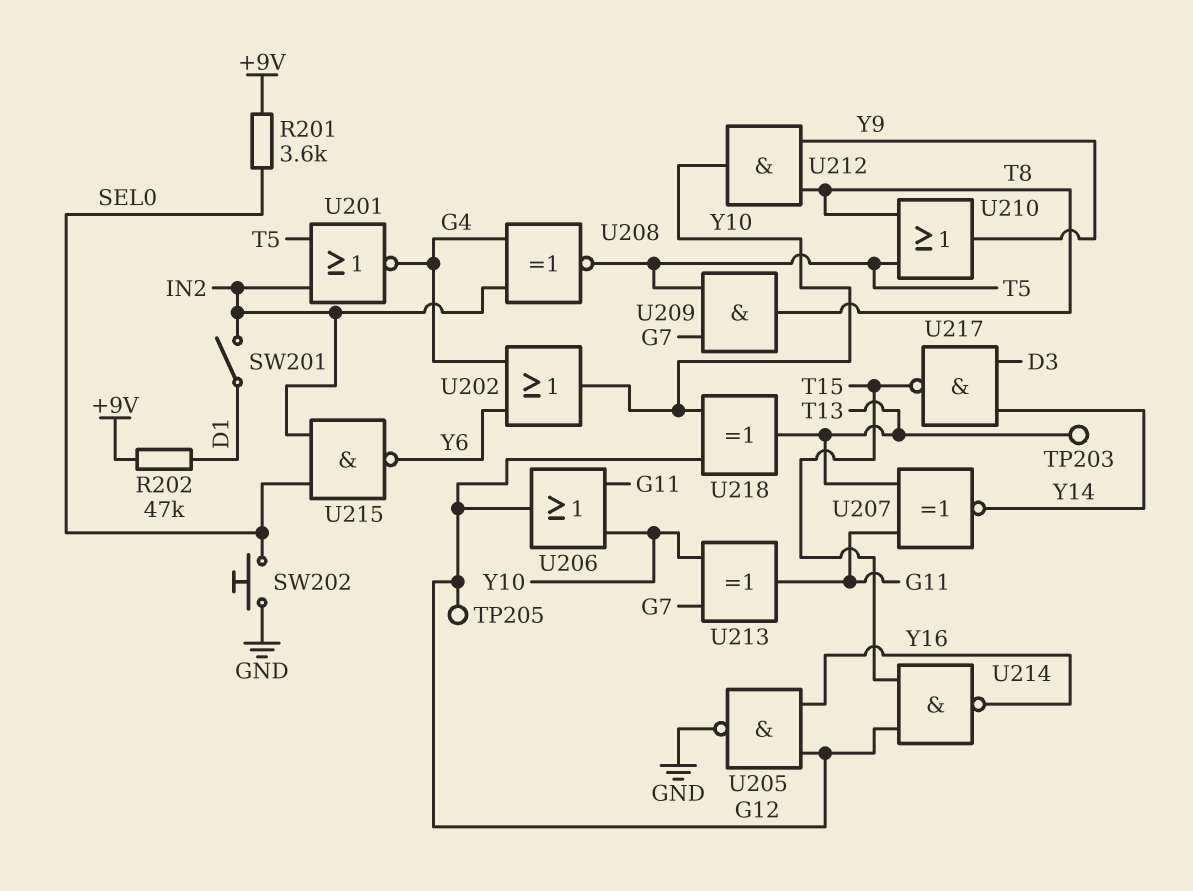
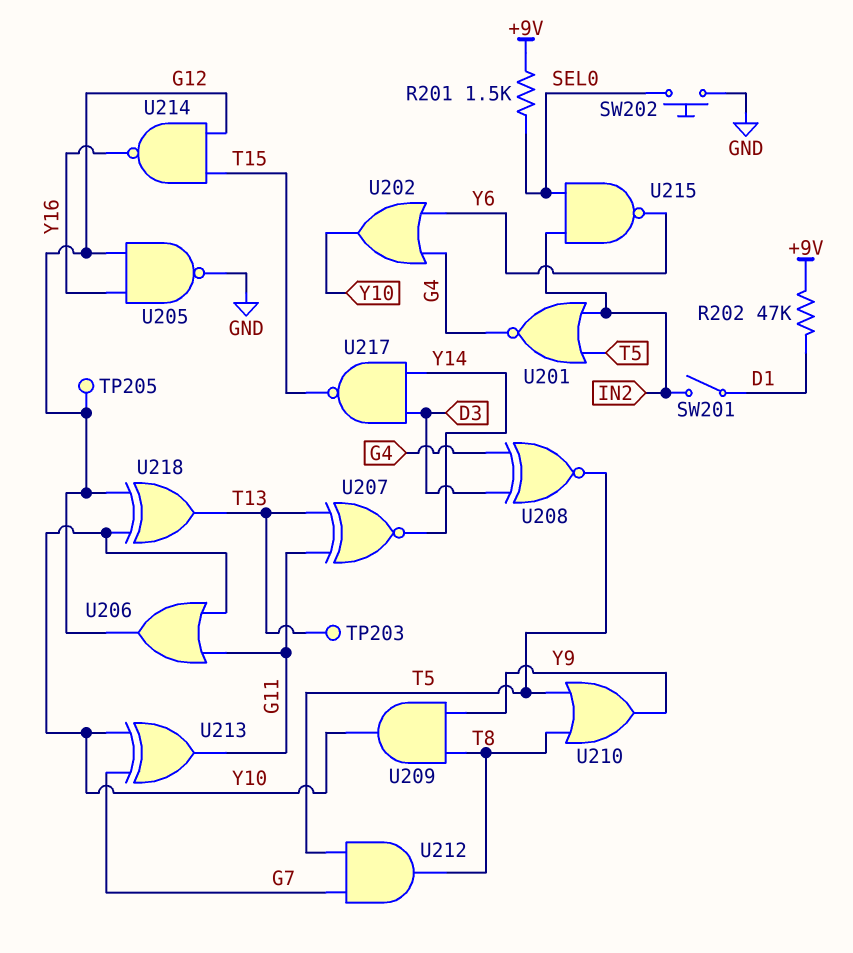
R201: 3.6k (+9V, SEL0) -> 1.5k (+9V, SEL0)
U208: XNOR (in G4, in IN2, out T5) -> XNOR (in D3, in G4, out T5)
U209: AND (in G7, in T5, out T8) -> AND (in T8, in Y9, out Y10)
U212: AND (in T8, in Y9, out Y10) -> AND (in G7, in T5, out T8)

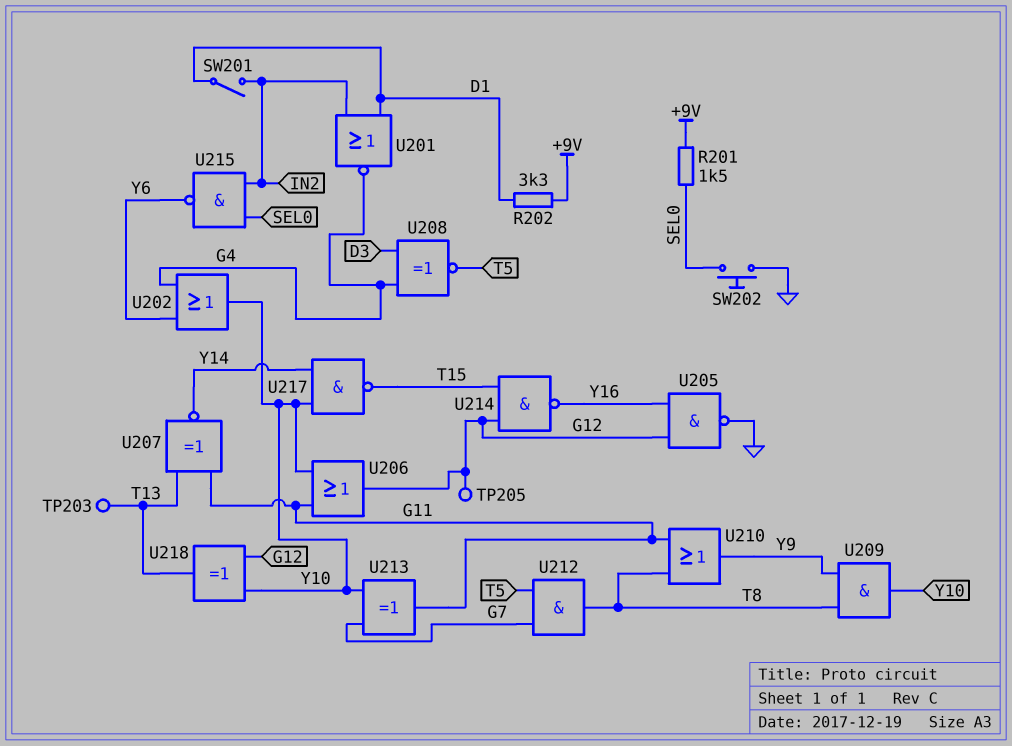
R202: 47k (+9V, D1) -> 3.3k (+9V, D1)
U201: NOR (in IN2, in T5, out G4) -> NOR (in D1, in IN2, out G4)
U210: OR (in T5, in T8, out Y9) -> OR (in G11, in T8, out Y9)
U217: NAND (in D3, in Y14, out T15) -> NAND (in Y10, in Y14, out T15)

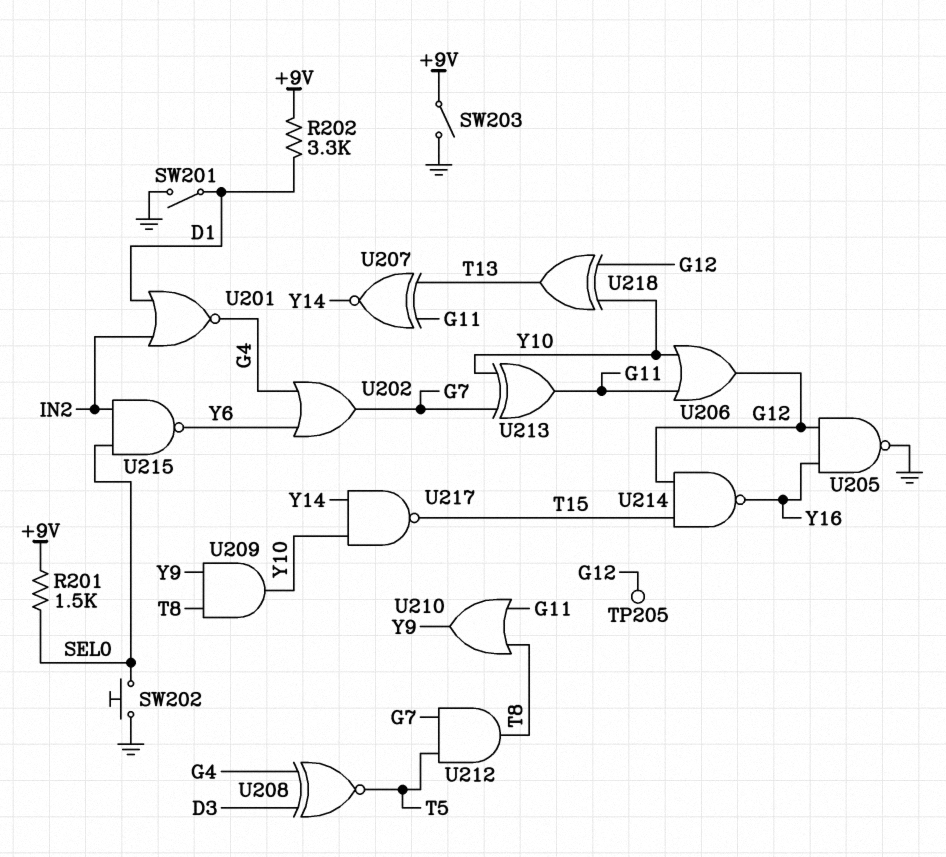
SW201: switch (D1, IN2) -> switch (D1, GND)
SW203: none -> switch (+9V, GND)
TP203: test point (T13) -> none
U202: OR (in G4, in Y6, out Y10) -> OR (in G4, in Y6, out G7)

